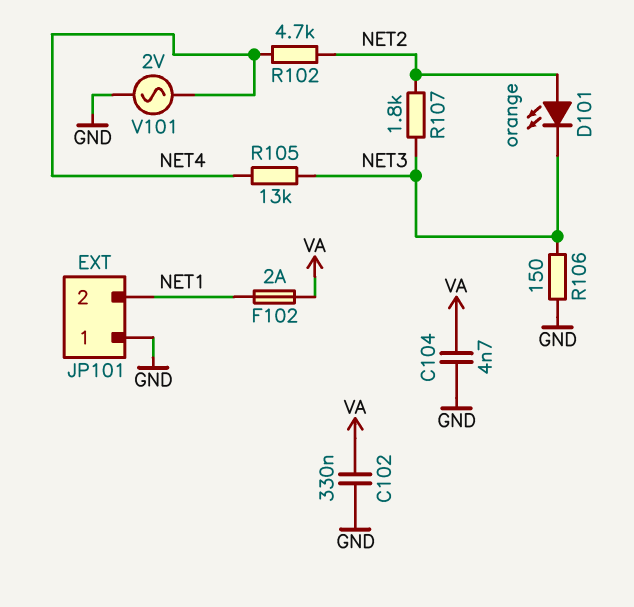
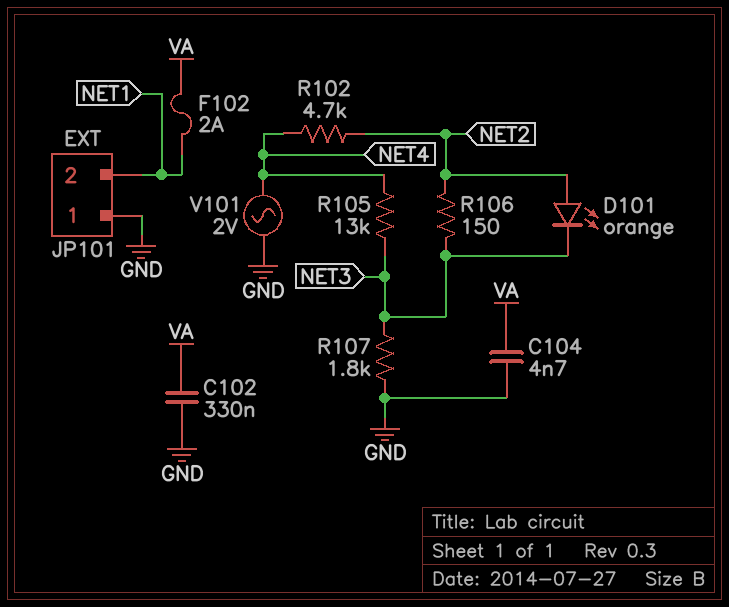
R106: 150 (GND, NET3) -> 150 (NET2, NET3)
R107: 1.8k (NET2, NET3) -> 1.8k (GND, NET3)

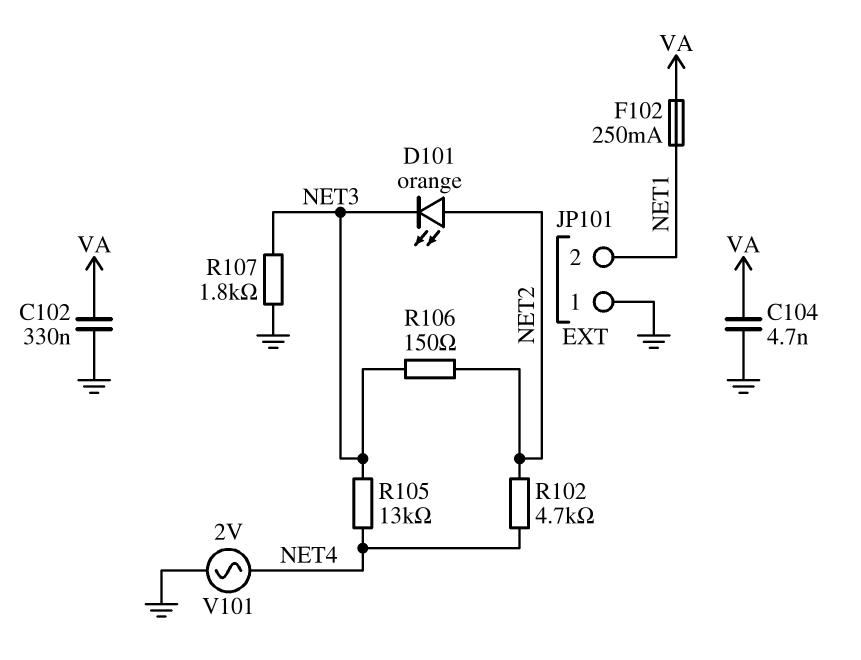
F102: 2A (NET1, VA) -> 250mA (NET1, VA)

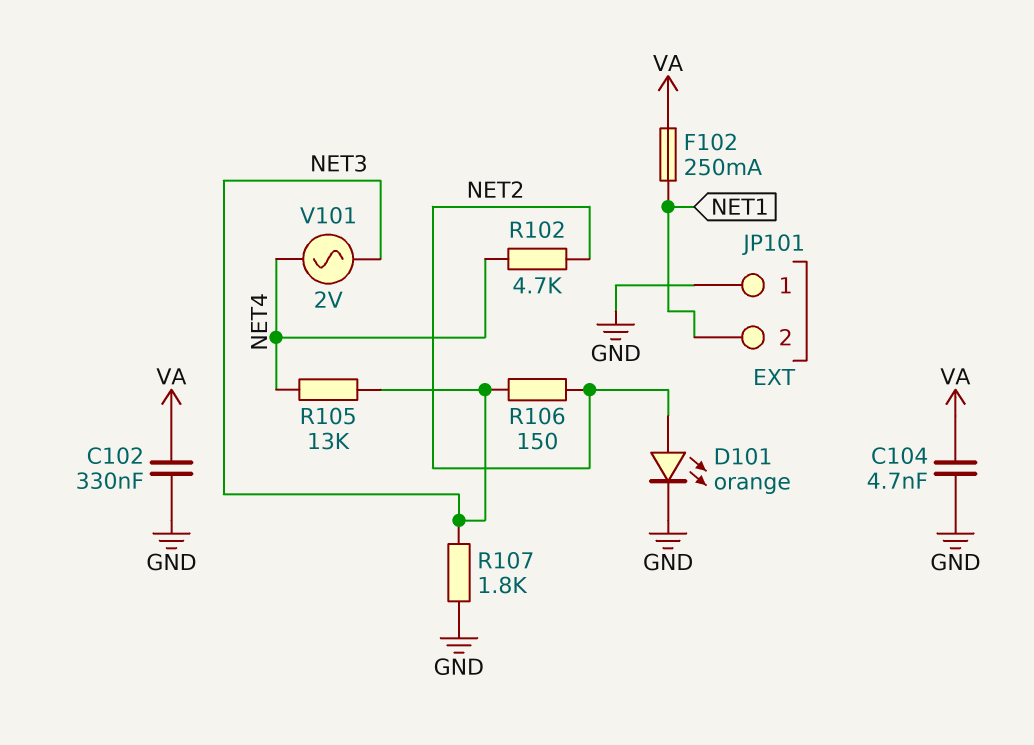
D101: LED orange (A NET2, K NET3) -> LED orange (A NET2, K GND)
V101: AC 2V (GND, NET4) -> AC 2V (NET3, NET4)

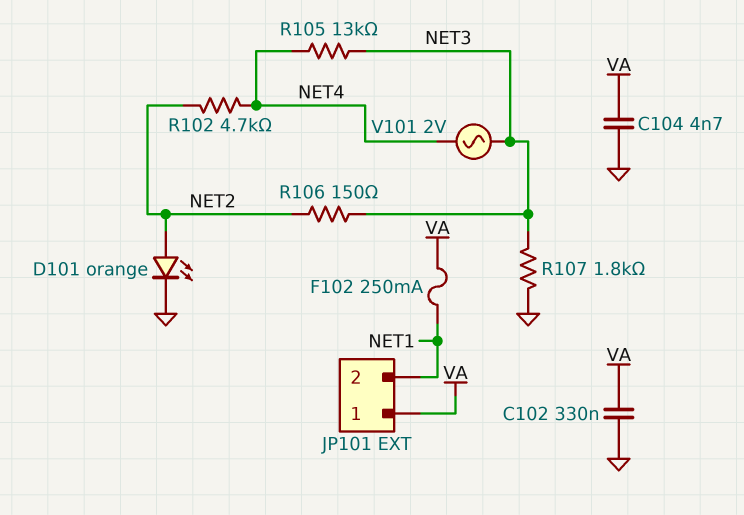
JP101 pin 1: GND -> VA

